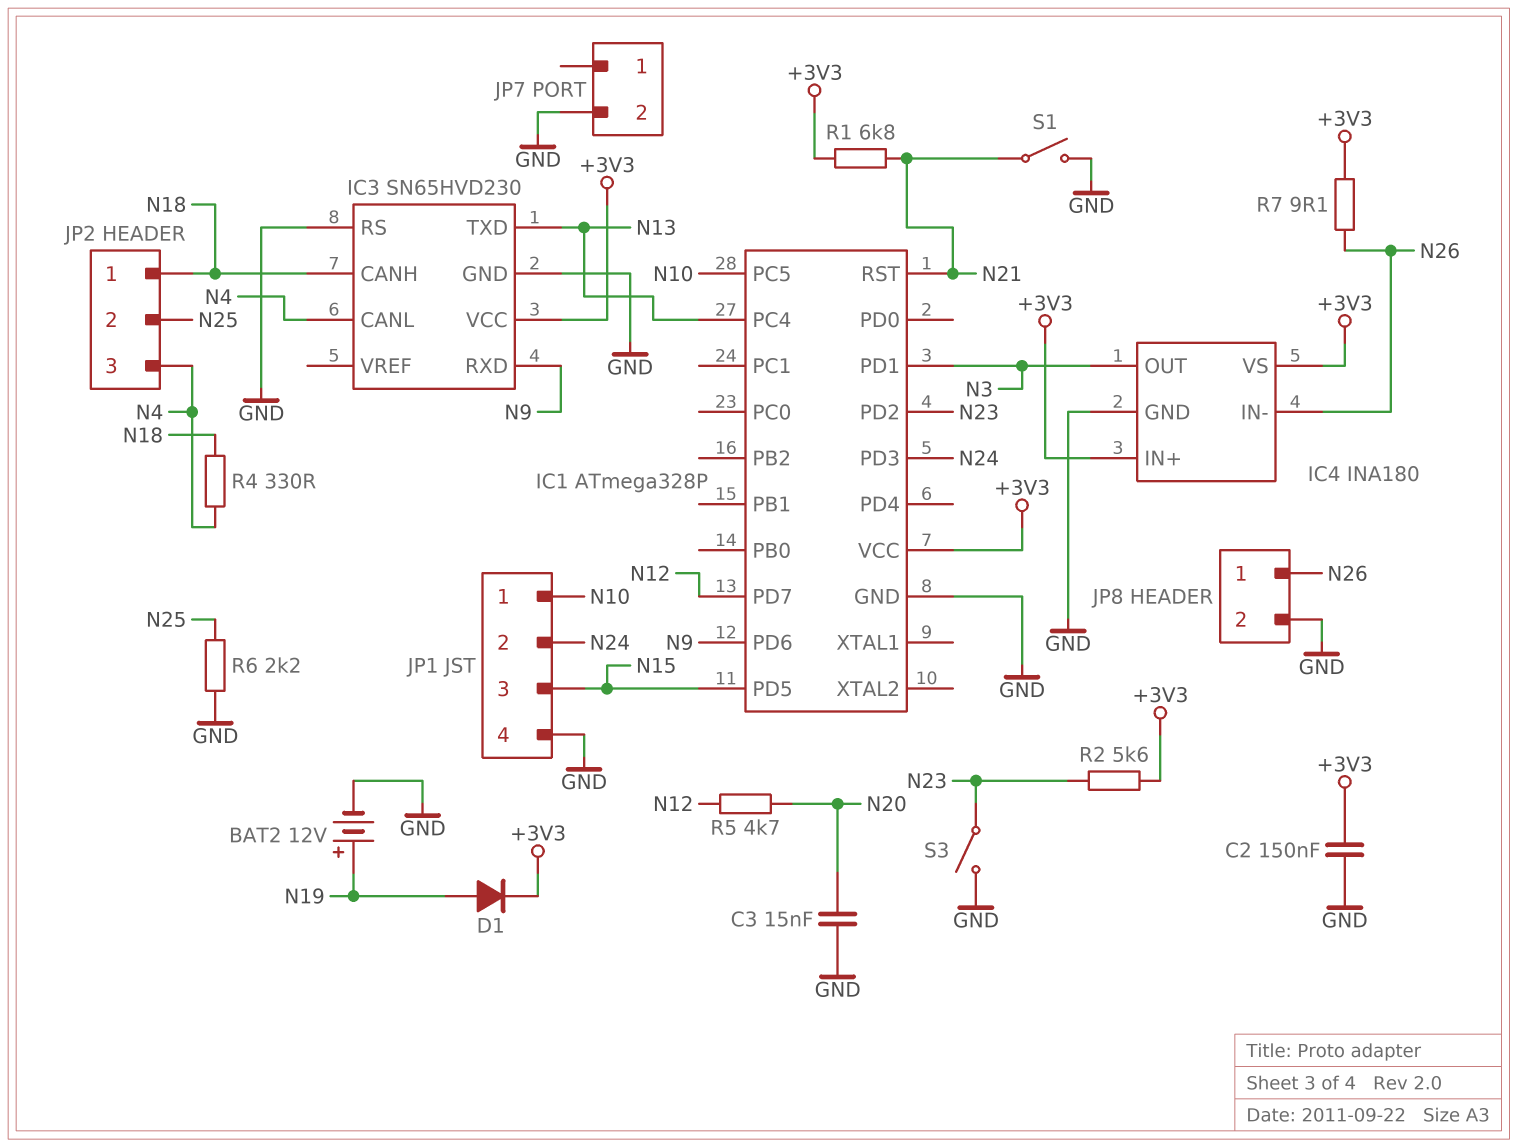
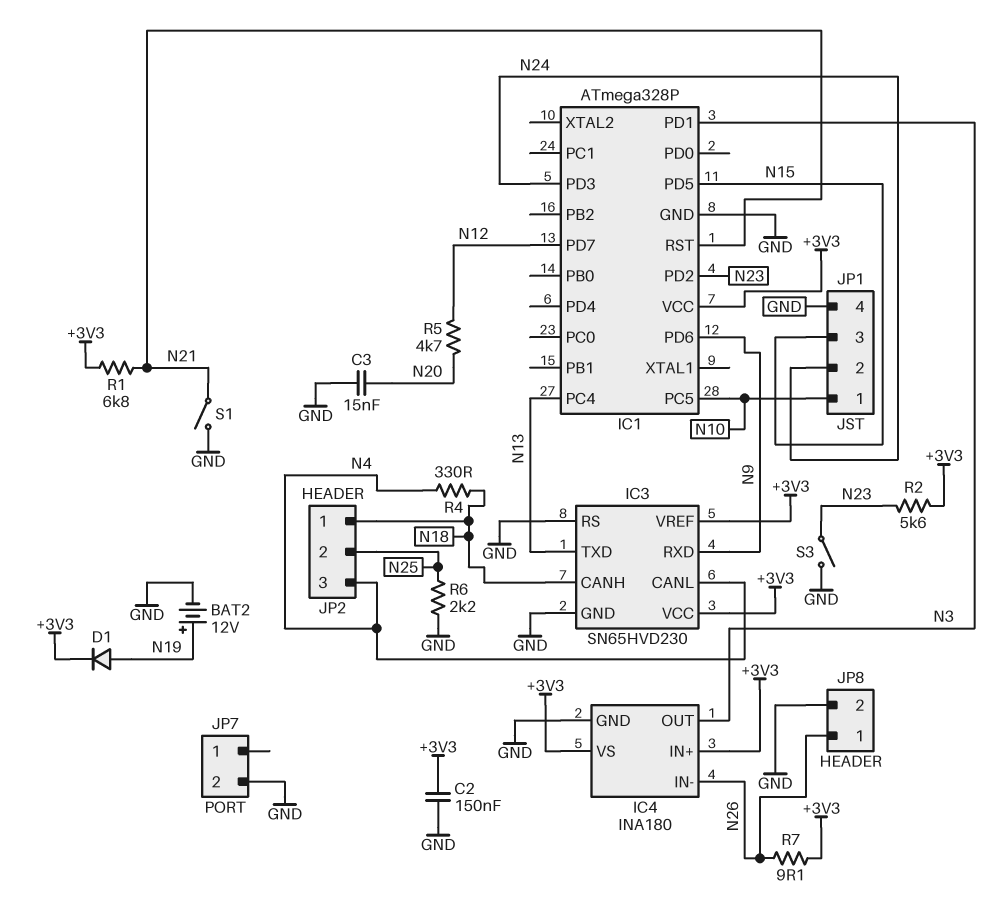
IC3 pin VREF: none -> +3V3

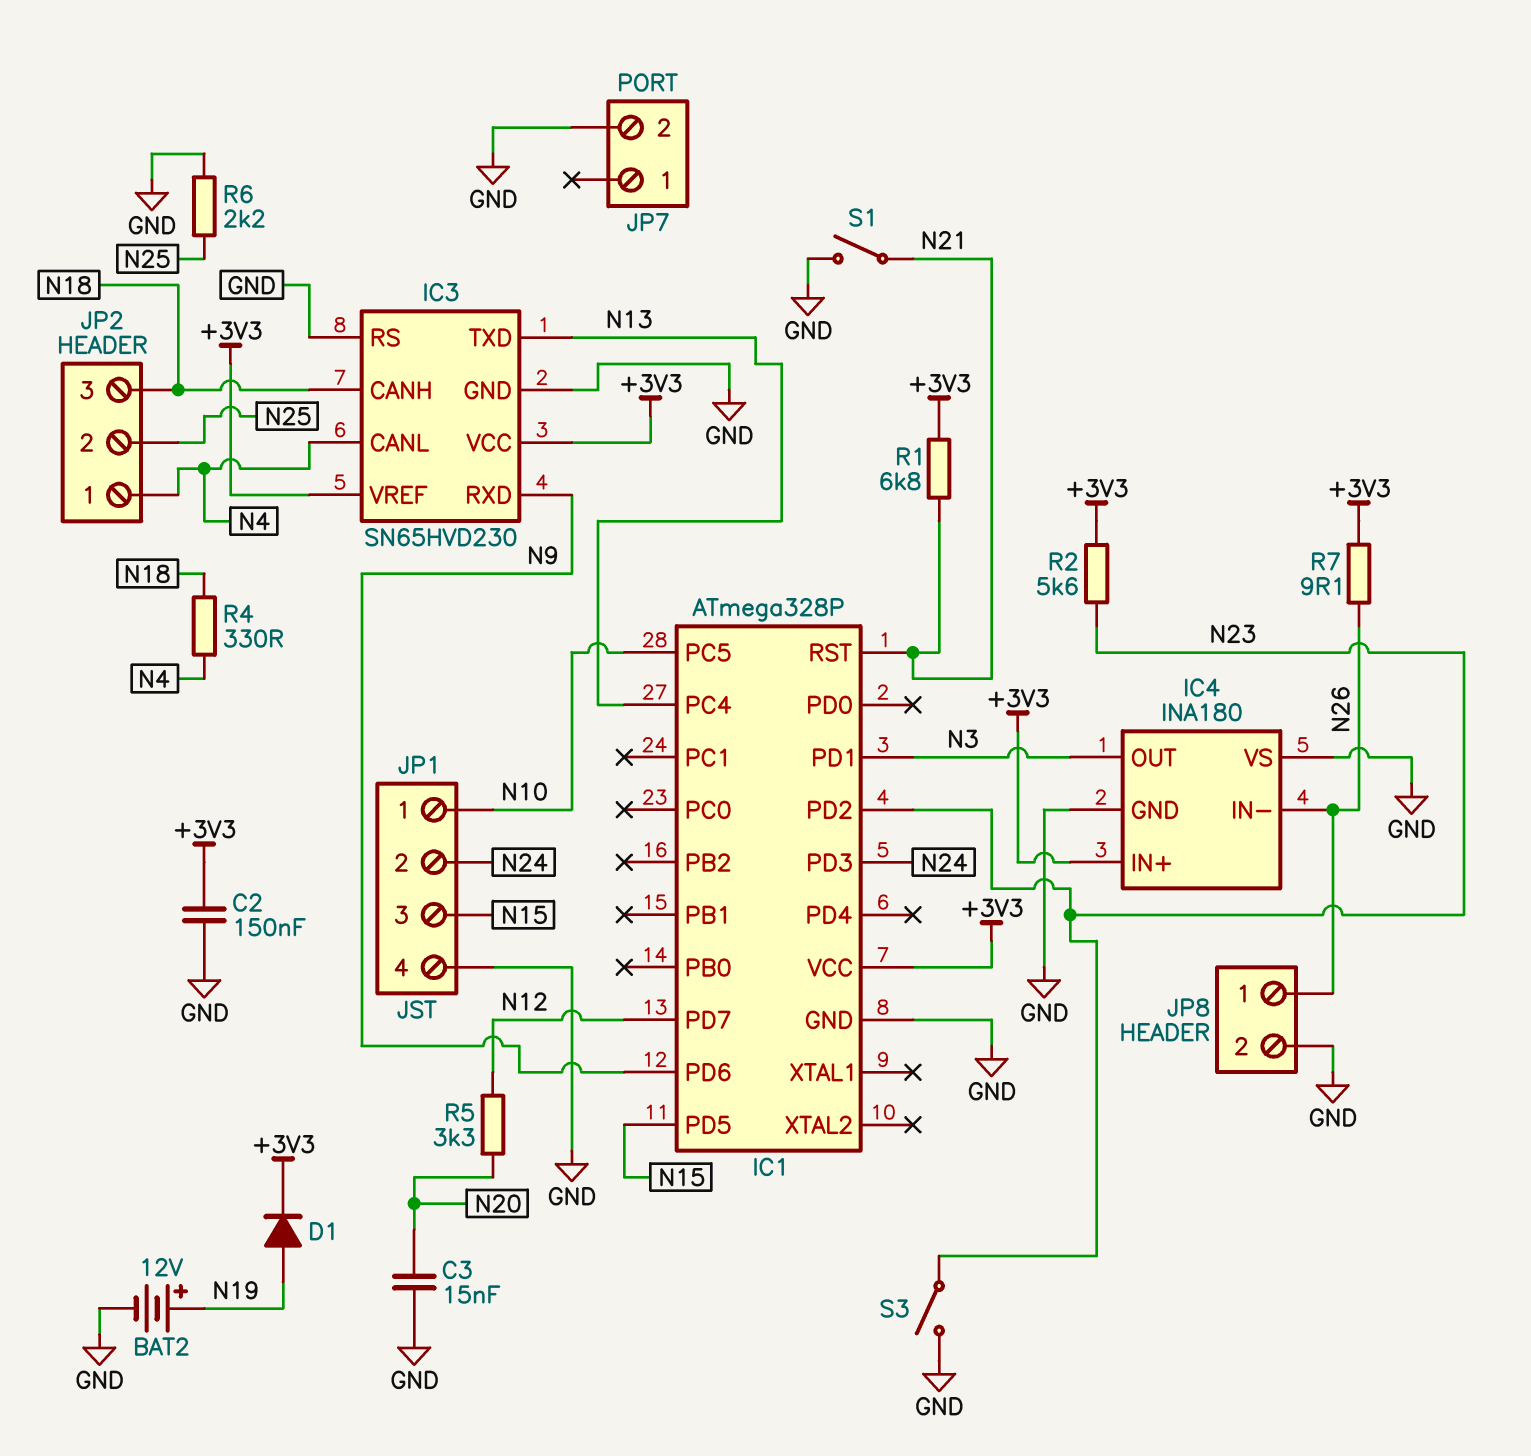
IC4 pin VS: +3V3 -> GND
JP2 pin 1: N18 -> N4
JP2 pin 3: N4 -> N18
R5: 4.7k (N12, N20) -> 3.3k (N12, N20)

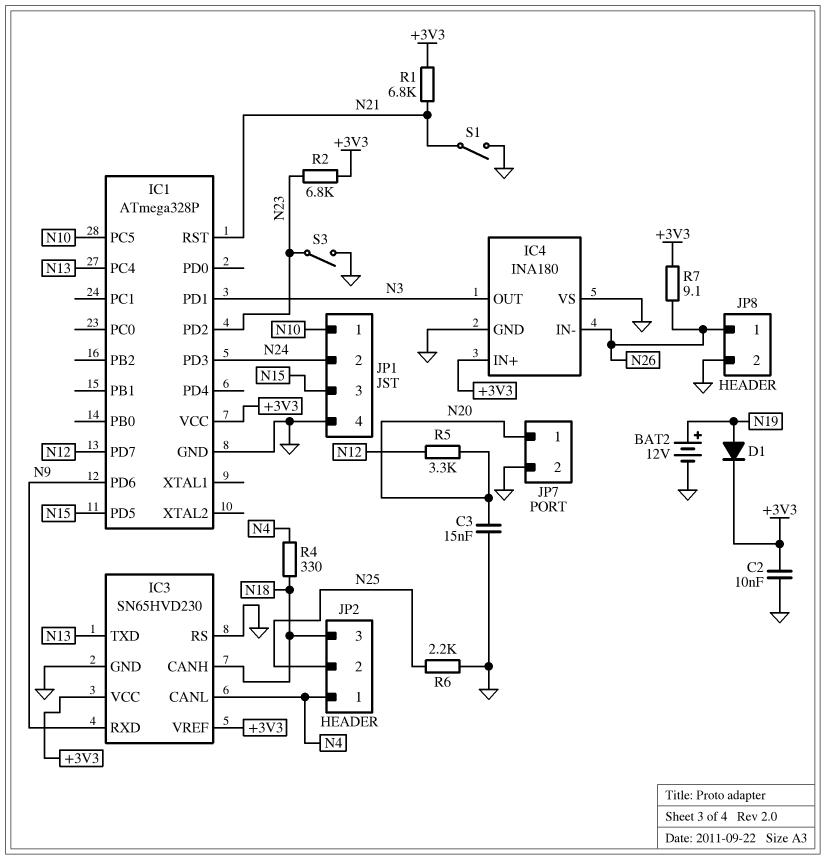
C2: 150nF (+3V3, GND) -> 10nF (+3V3, GND)
JP7 pin 1: none -> N20
R2: 5.6k (+3V3, N23) -> 6.8k (+3V3, N23)

